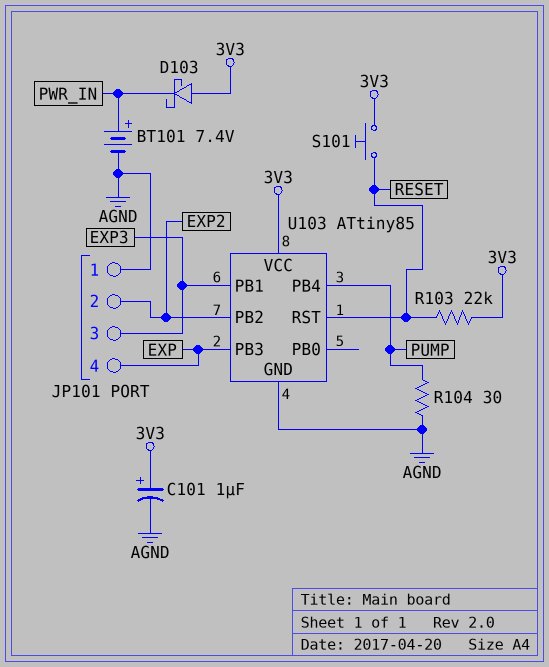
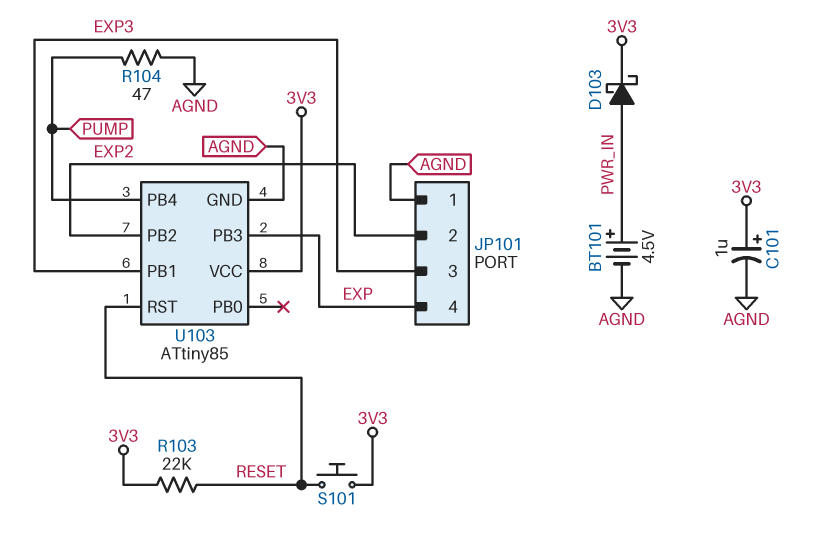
BT101: 7.4V (plus PWR_IN, minus AGND) -> 4.5V (plus PWR_IN, minus AGND)
D103: schottky (A 3V3, K PWR_IN) -> schottky (A PWR_IN, K 3V3)
R104: 30 (AGND, PUMP) -> 47 (AGND, PUMP)

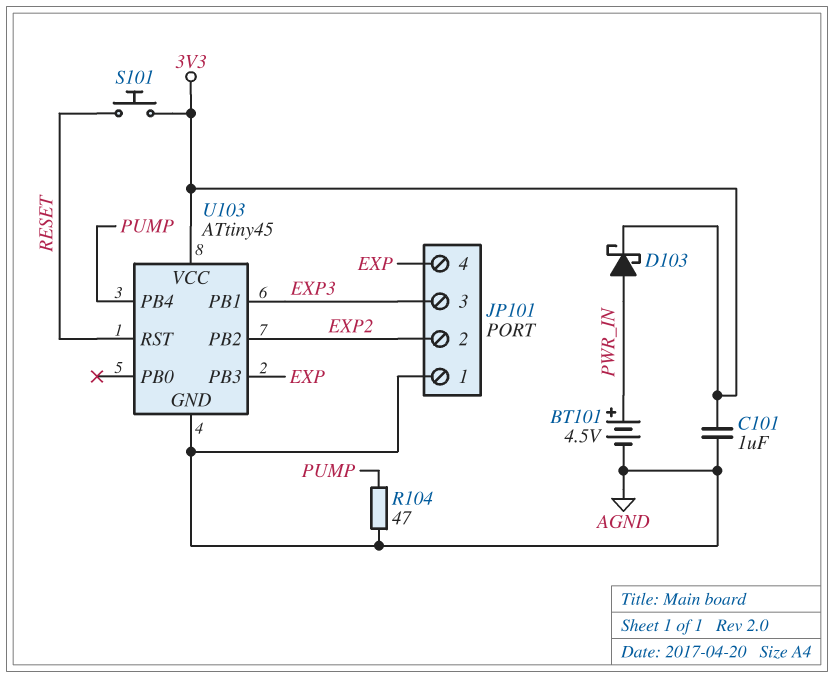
C101: 1uF (plus 3V3, minus AGND) -> 1uF (3V3, AGND)
R103: 22k (3V3, RESET) -> none
U103: ATtiny85 -> ATtiny45

